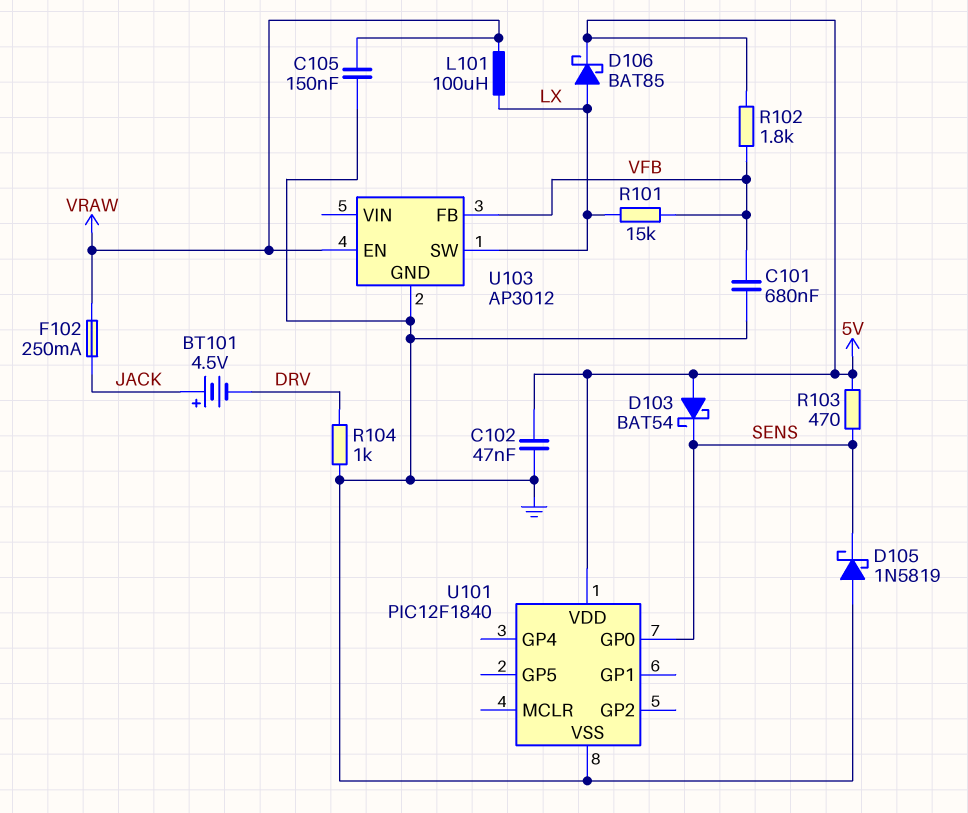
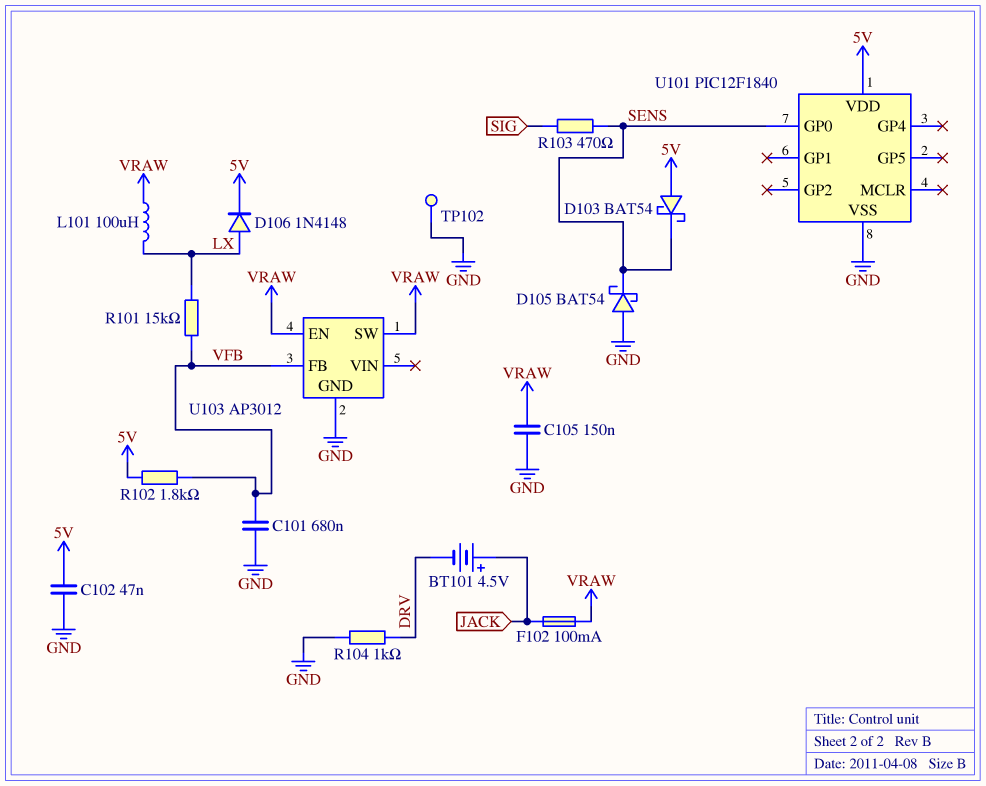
D105: schottky 1N5819 (A GND, K SENS) -> schottky BAT54 (A GND, K SENS)
D106: schottky BAT85 (A LX, K 5V) -> diode 1N4148 (A LX, K 5V)
F102: 250mA (JACK, VRAW) -> 100mA (JACK, VRAW)
R103: 470 (5V, SENS) -> 470 (SENS, SIG)
TP102: none -> test point (GND)
U103 pin SW: LX -> VRAW

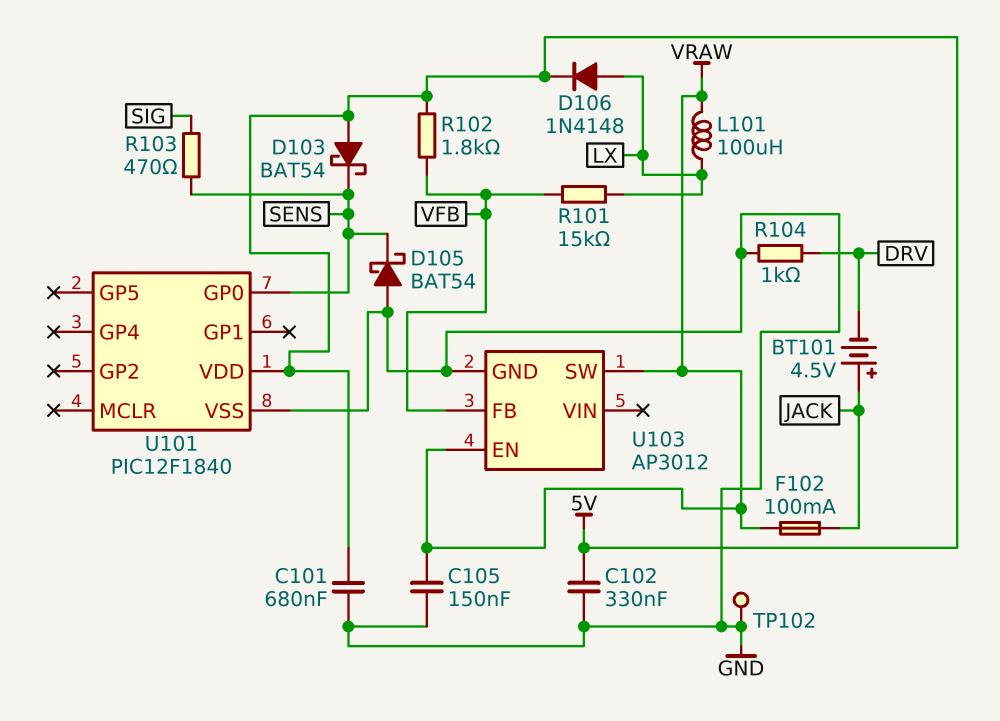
C101: 680nF (GND, VFB) -> 680nF (5V, GND)
C102: 47nF (5V, GND) -> 330nF (5V, GND)

